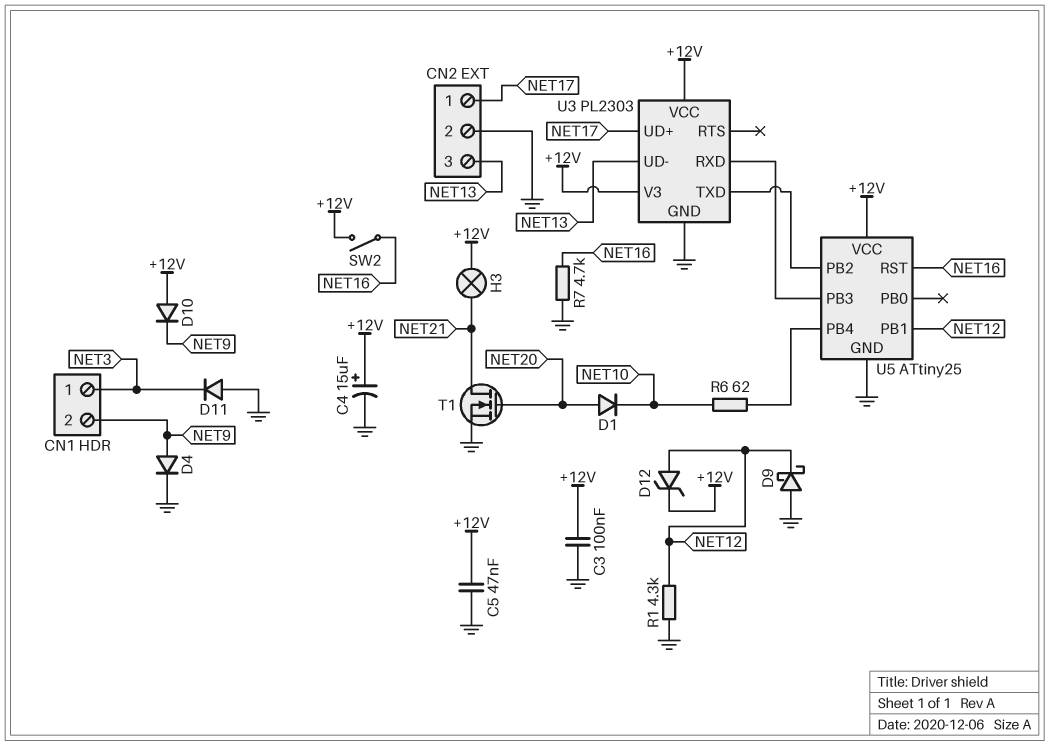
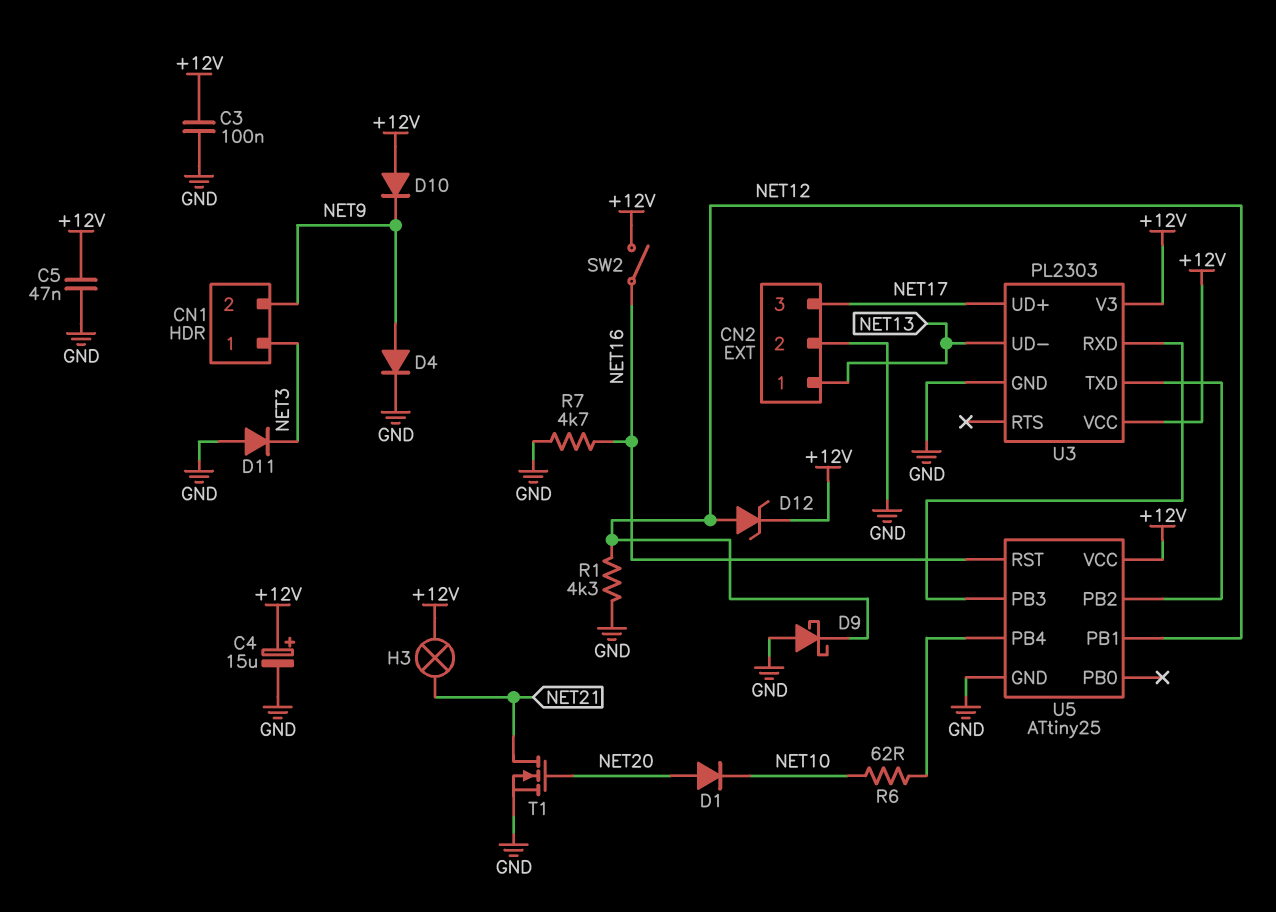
CN2 pin 1: NET17 -> NET13
CN2 pin 3: NET13 -> NET17

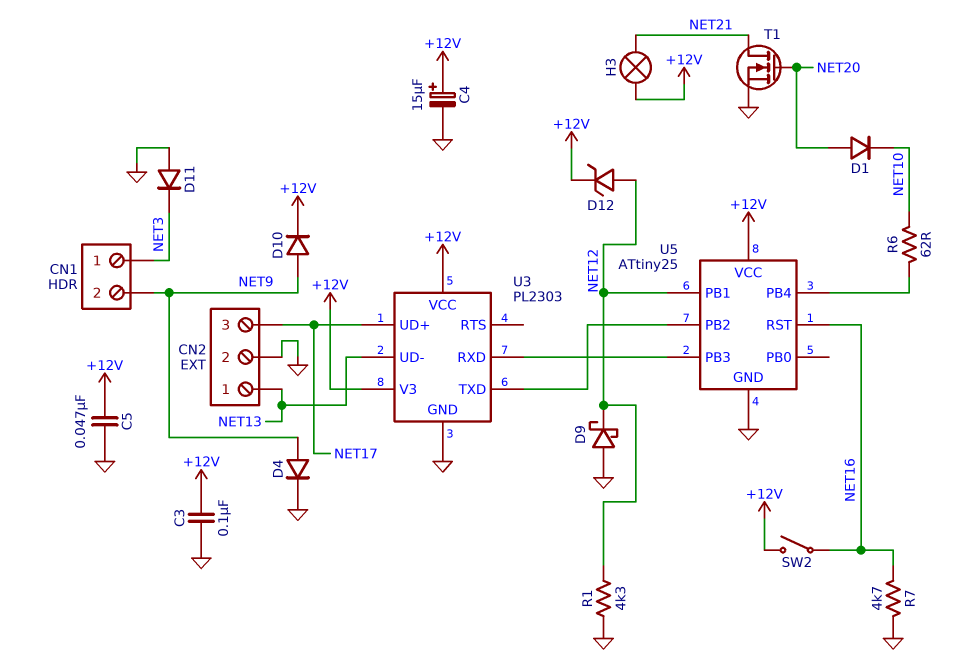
D10: diode (A +12V, K NET9) -> diode (A NET9, K +12V)

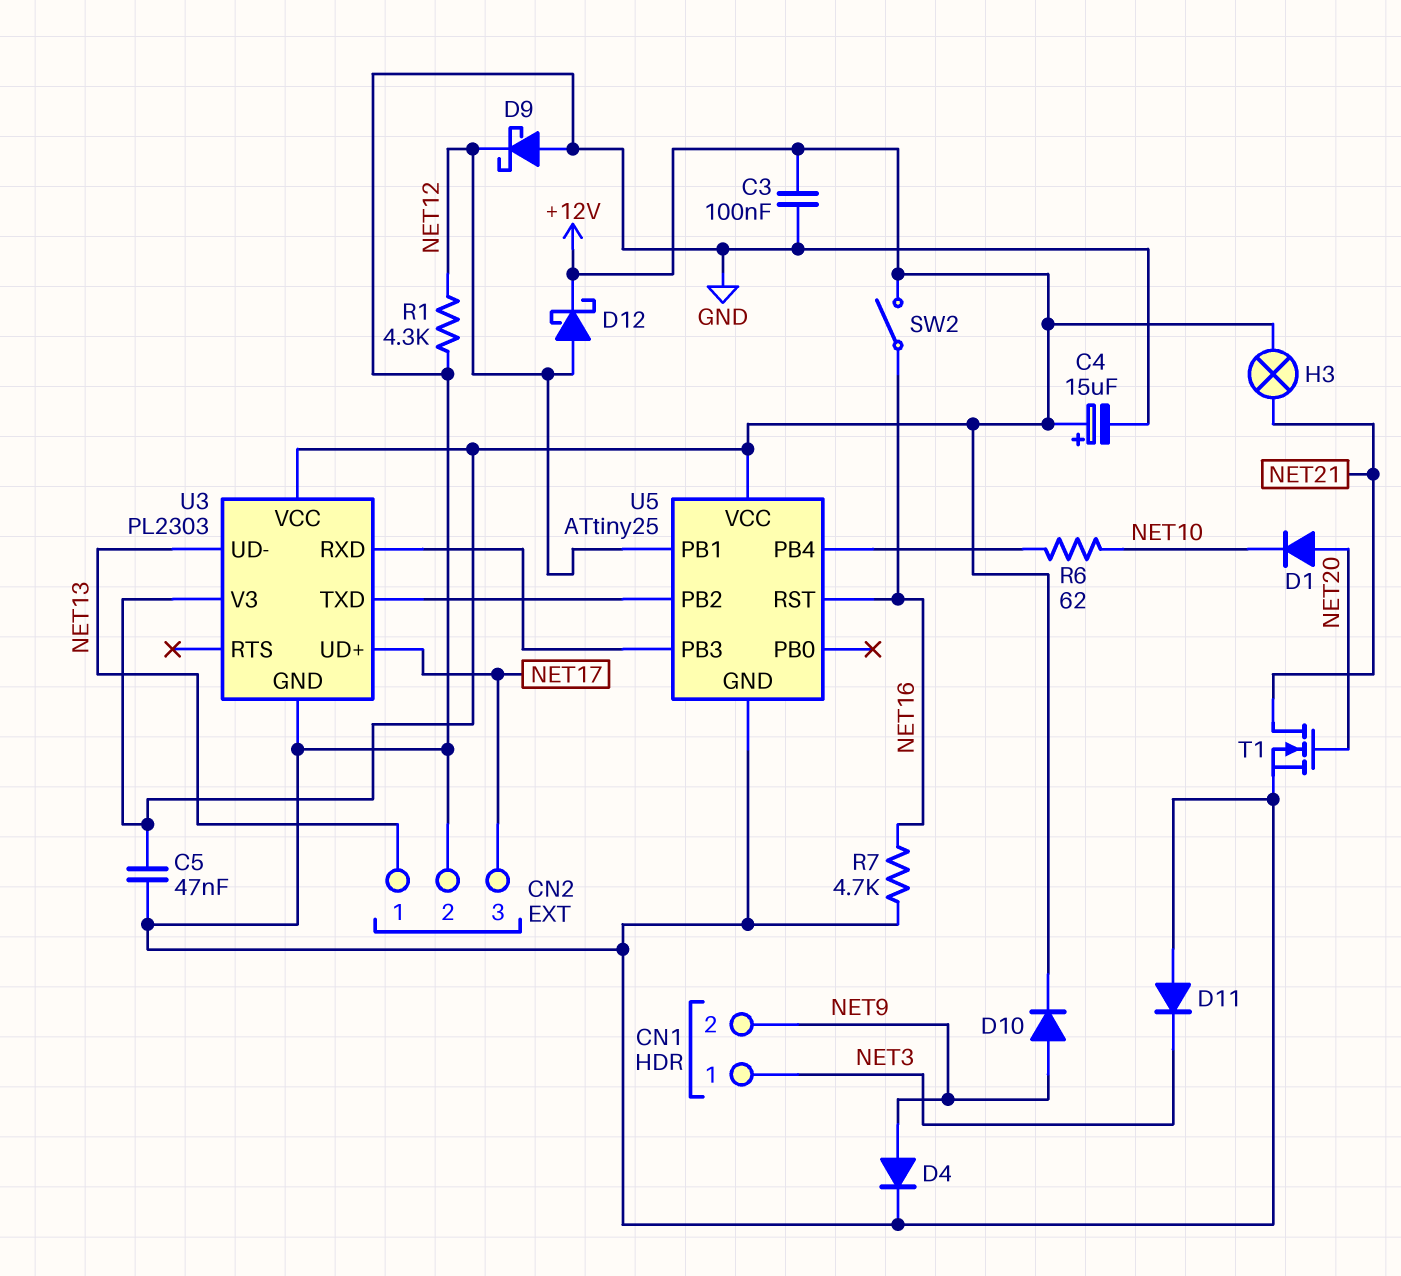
D12: zener (A NET12, K +12V) -> schottky (A NET12, K +12V)

